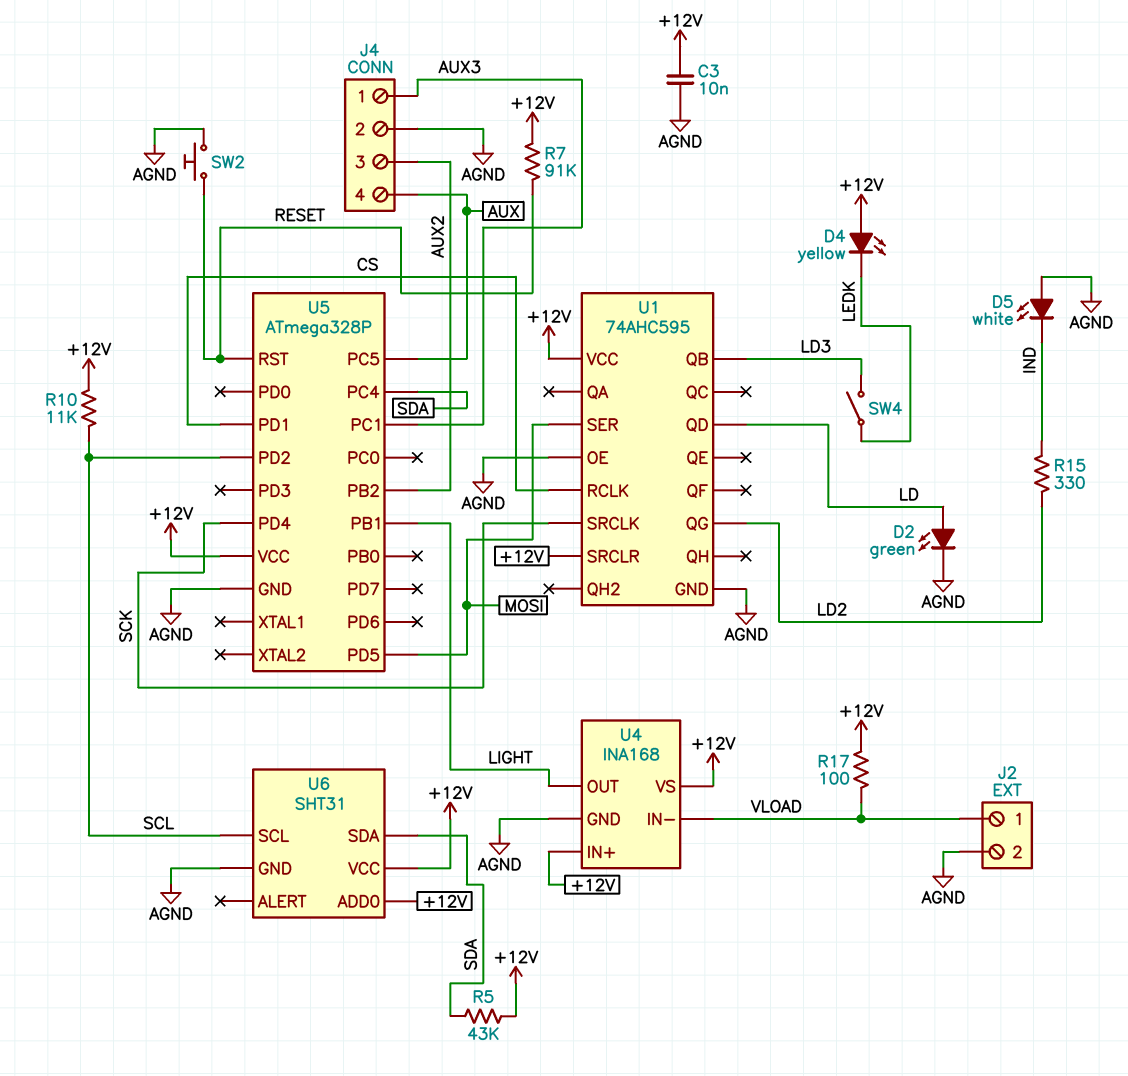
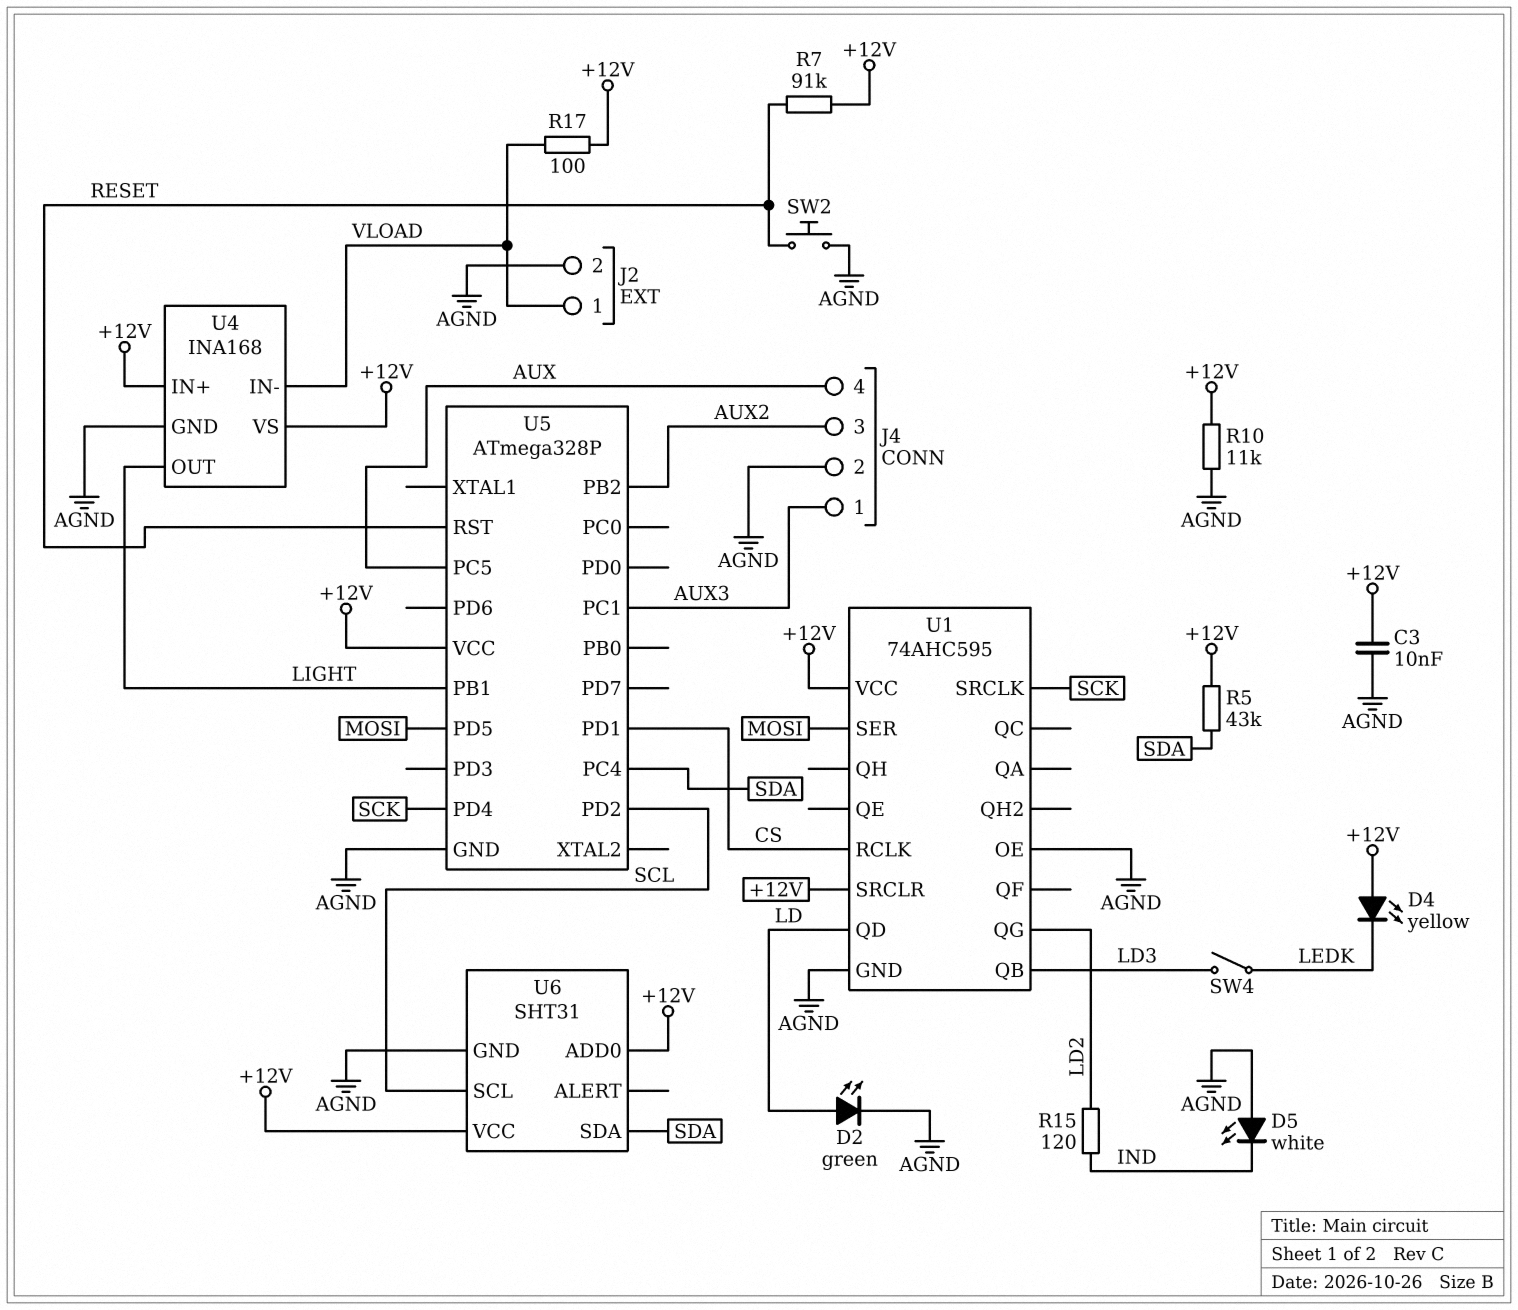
R10: 11k (+12V, SCL) -> 11k (+12V, AGND)
R15: 330 (IND, LD2) -> 120 (IND, LD2)

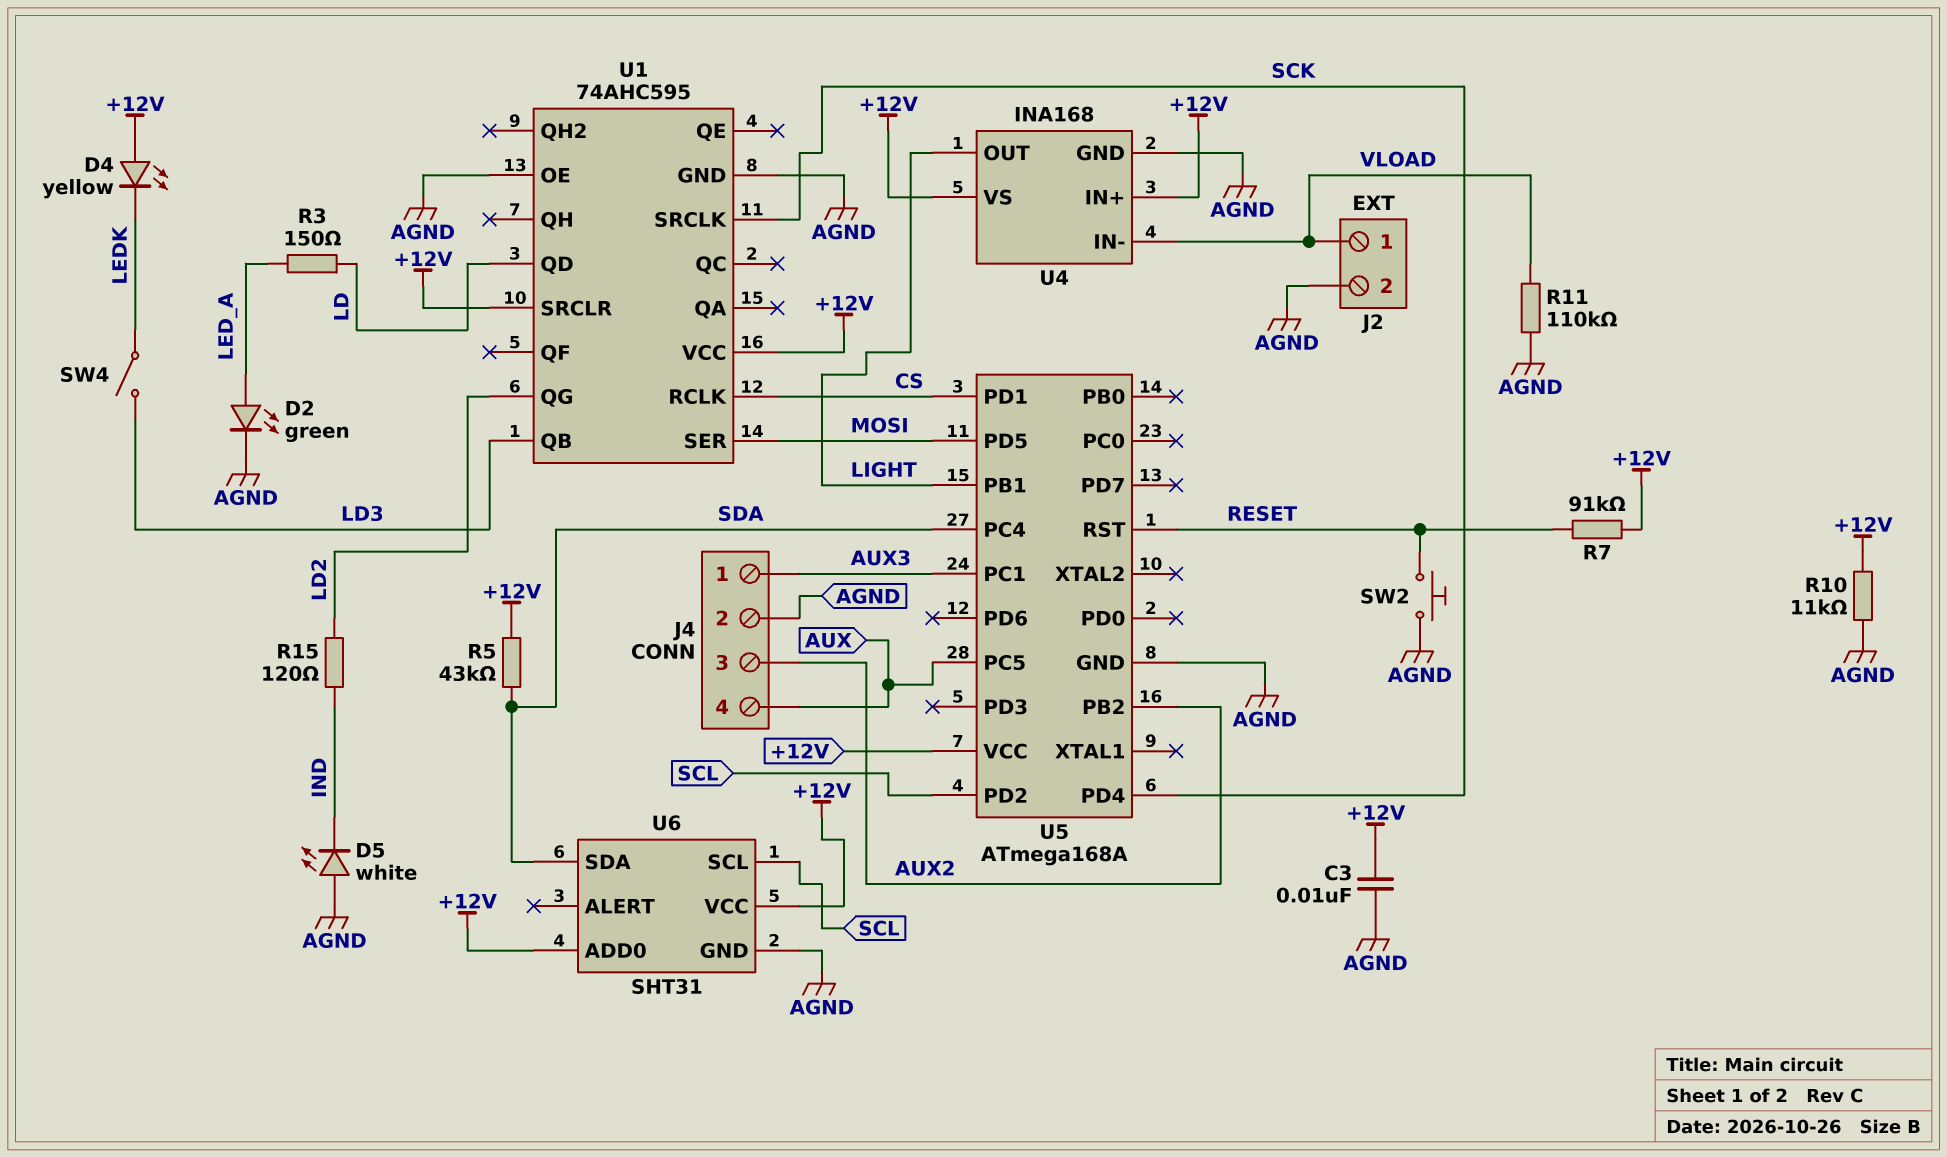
D2: LED green (A LD, K AGND) -> LED green (A LED_A, K AGND)
R3: none -> 150 (LD, LED_A)
R11: none -> 110k (AGND, VLOAD)
R17: 100 (+12V, VLOAD) -> none
U5: ATmega328P -> ATmega168A

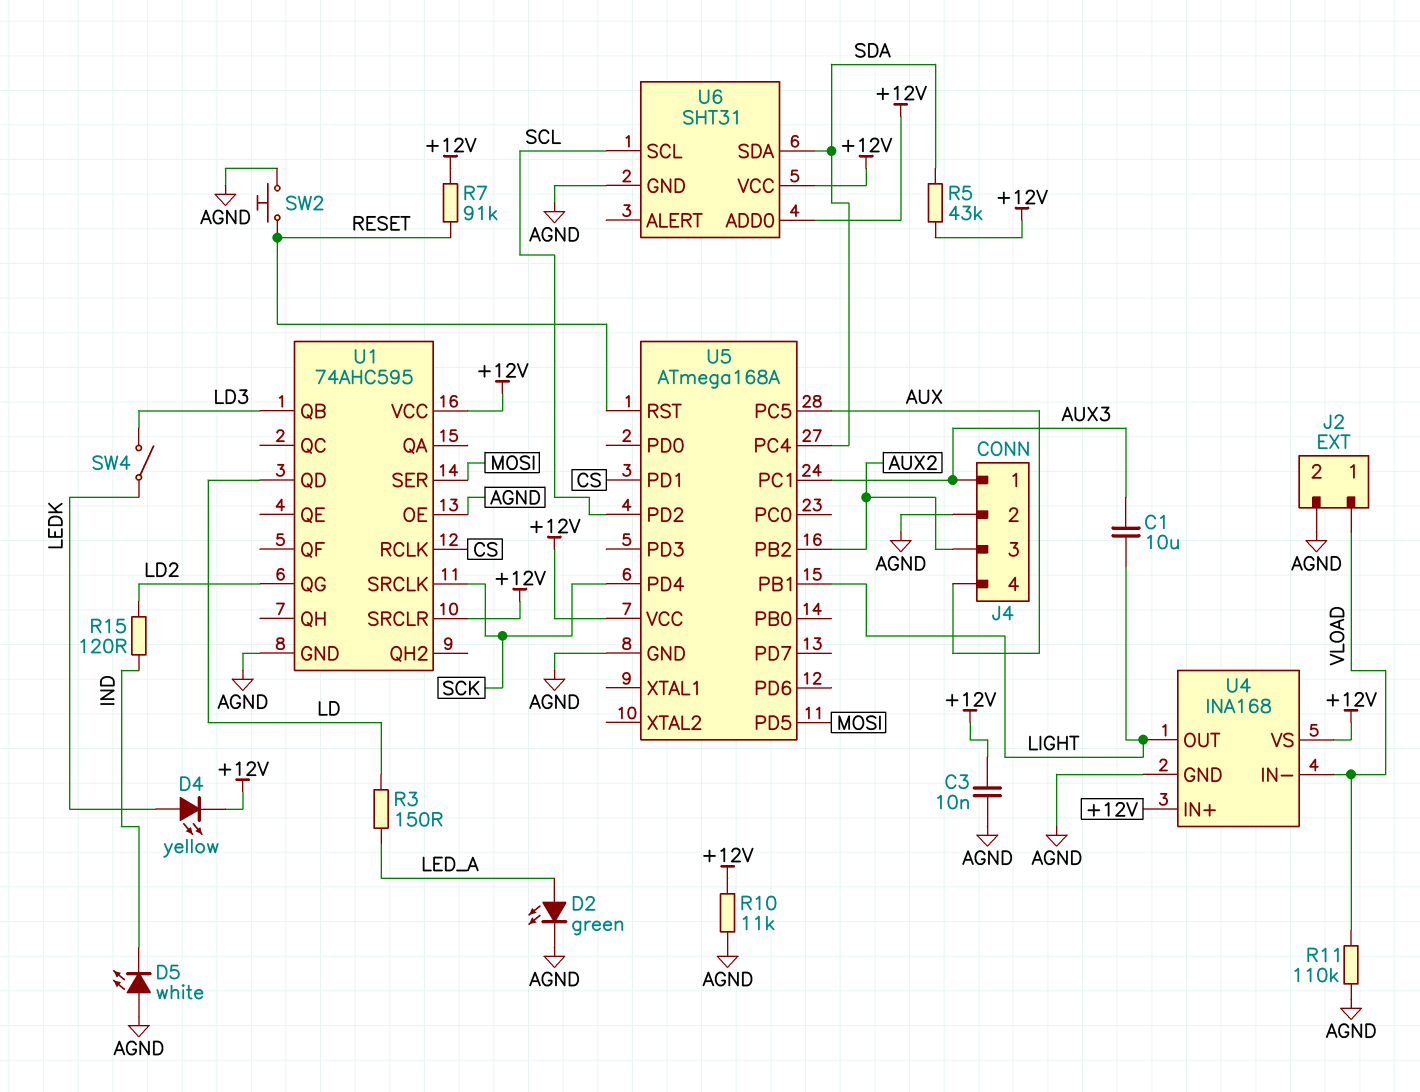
C1: none -> 10uF (AUX3, LIGHT)
D4: LED yellow (A +12V, K LEDK) -> LED yellow (A LEDK, K +12V)

